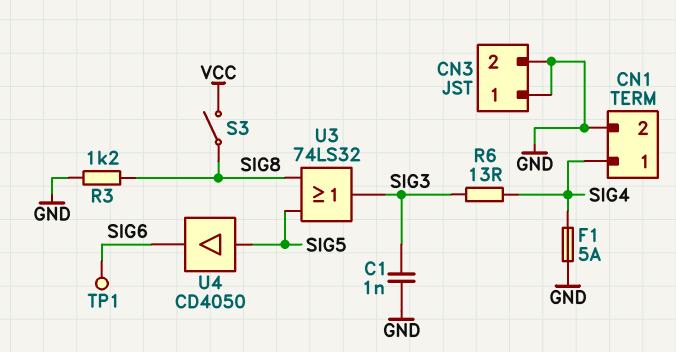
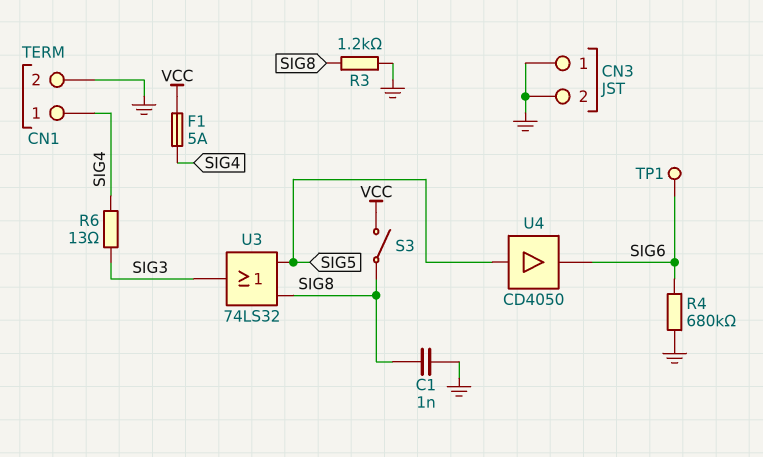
C1: 1nF (GND, SIG3) -> 1nF (GND, SIG8)
F1: 5A (GND, SIG4) -> 5A (SIG4, VCC)
R4: none -> 680k (GND, SIG6)

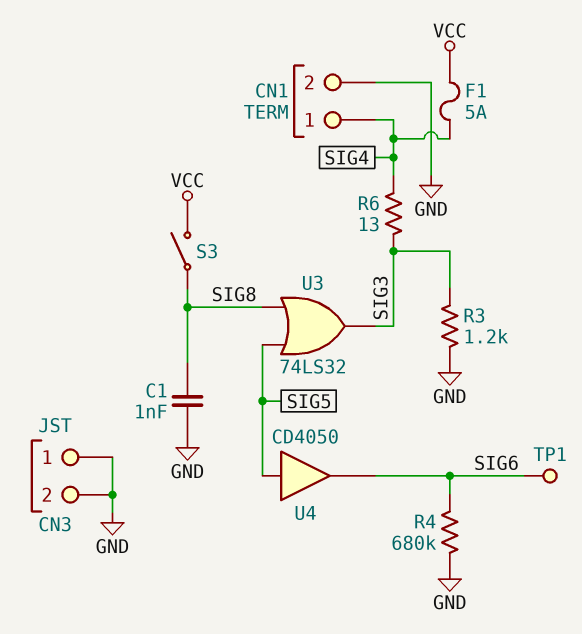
R3: 1.2k (GND, SIG8) -> 1.2k (GND, SIG3)

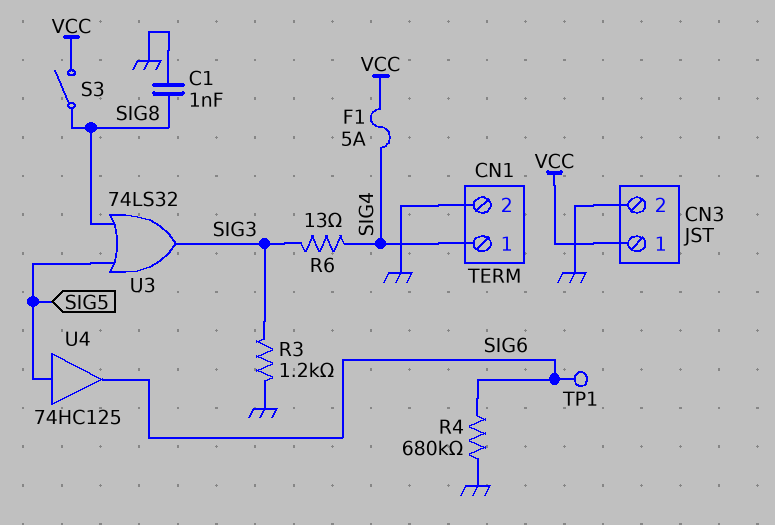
CN3 pin 1: GND -> VCC
U4: buffer CD4050 (in SIG5, out SIG6) -> buffer 74HC125 (in SIG5, out SIG6)

